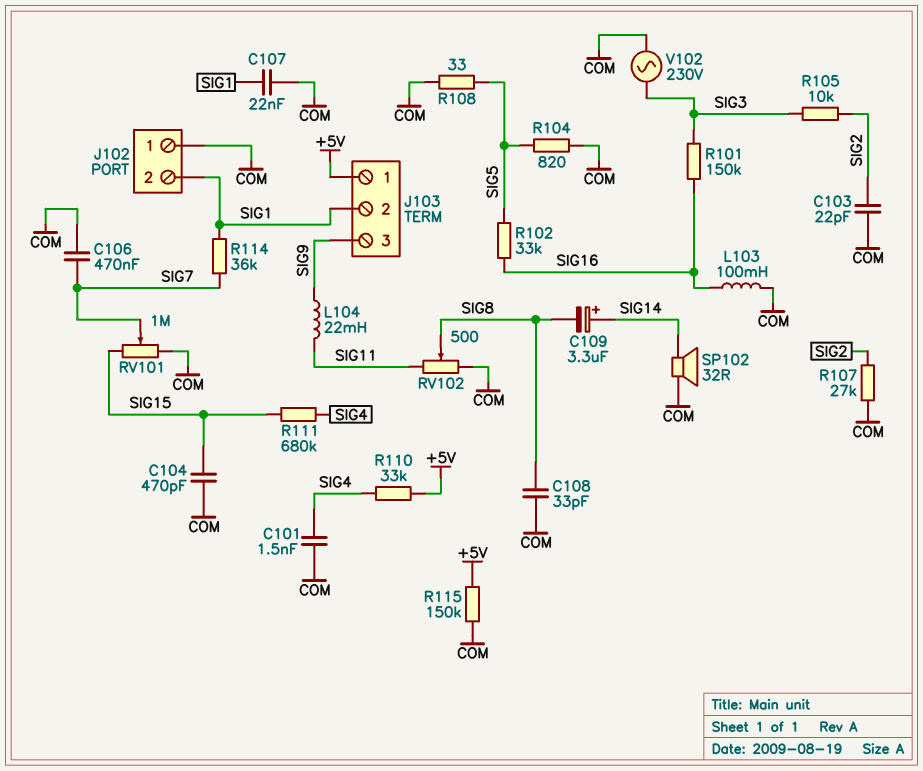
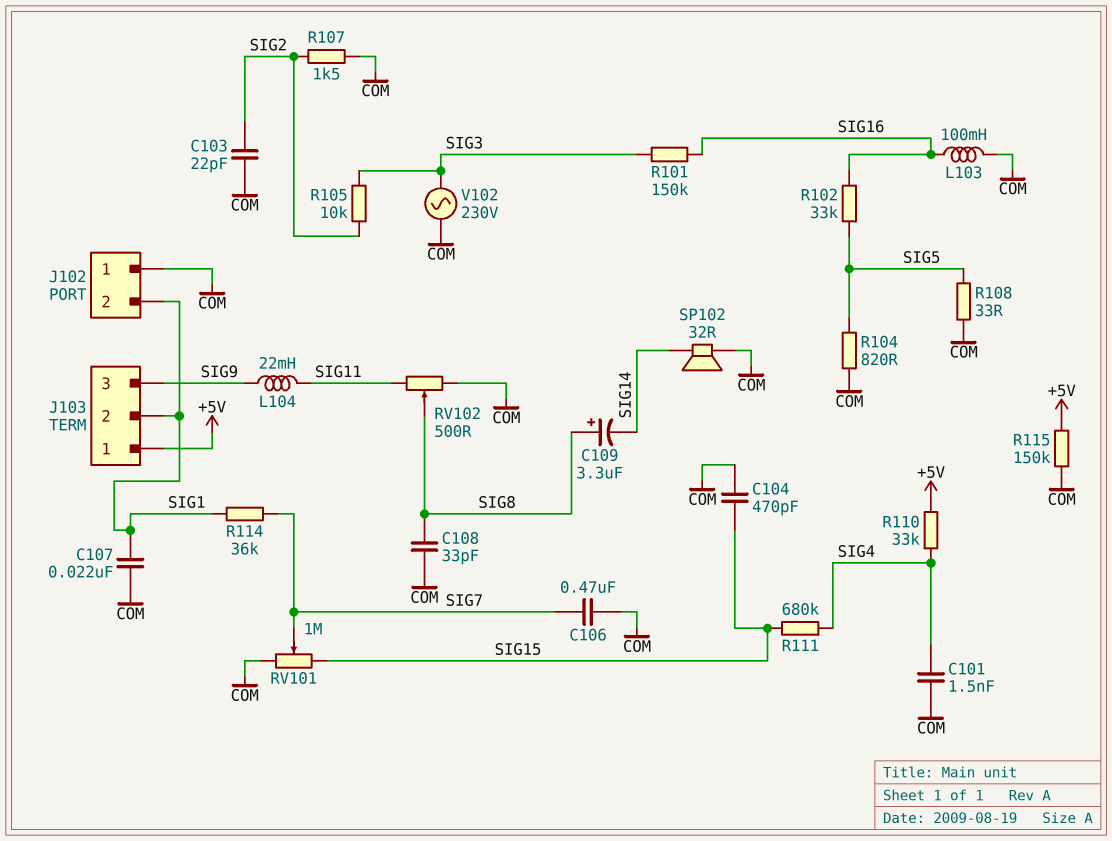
C109: 3.3uF (plus SIG14, minus SIG8) -> 3.3uF (plus SIG8, minus SIG14)
R107: 27k (COM, SIG2) -> 1.5k (COM, SIG2)

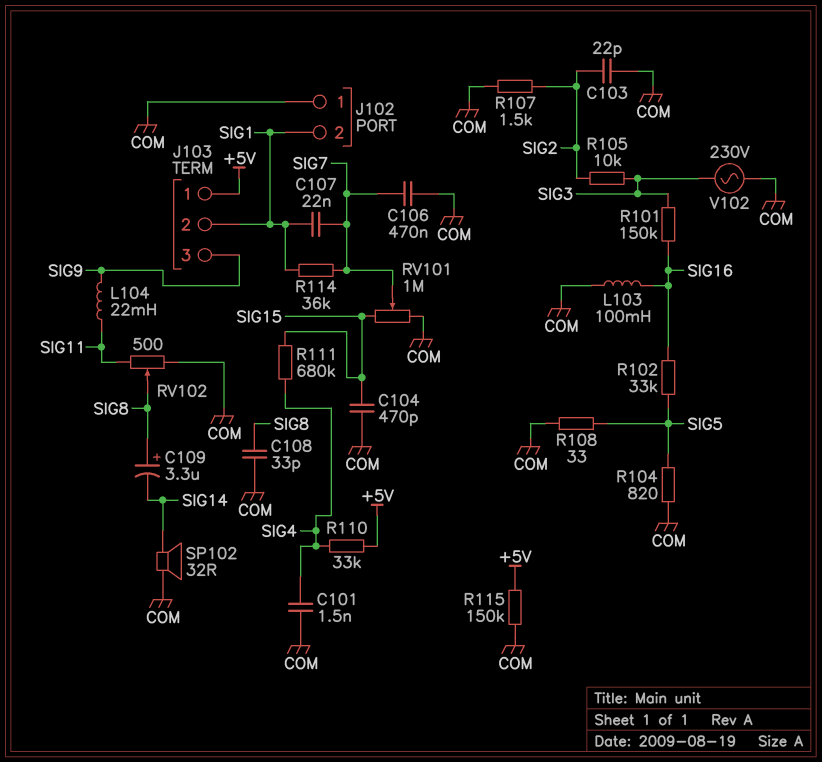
C107: 22nF (COM, SIG1) -> 22nF (SIG1, SIG7)

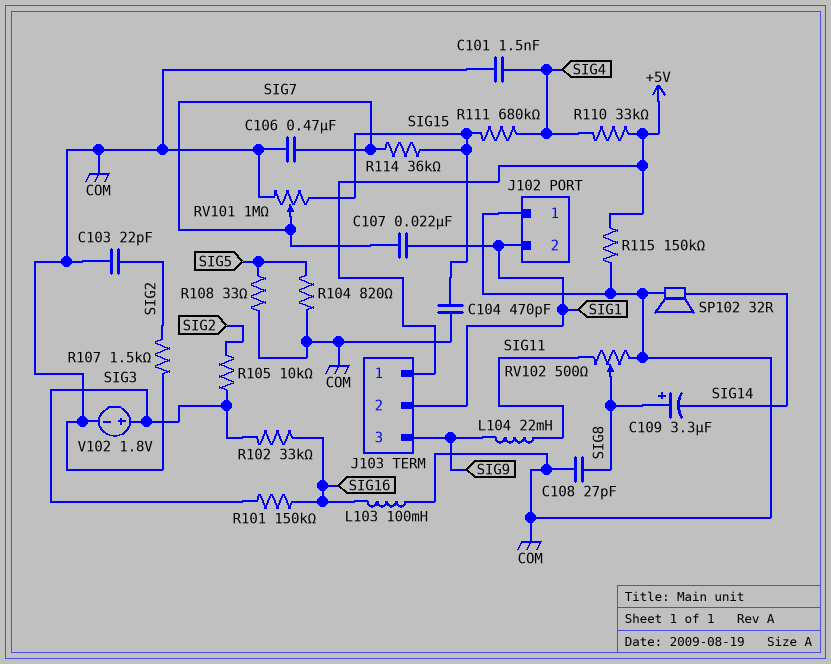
C108: 33pF (COM, SIG8) -> 27pF (COM, SIG8)
R102: 33k (SIG5, SIG16) -> 33k (SIG3, SIG16)
R114: 36k (SIG1, SIG7) -> 36k (SIG7, SIG15)
V102: AC 230V (COM, SIG3) -> 1.8V (plus SIG3, minus COM)

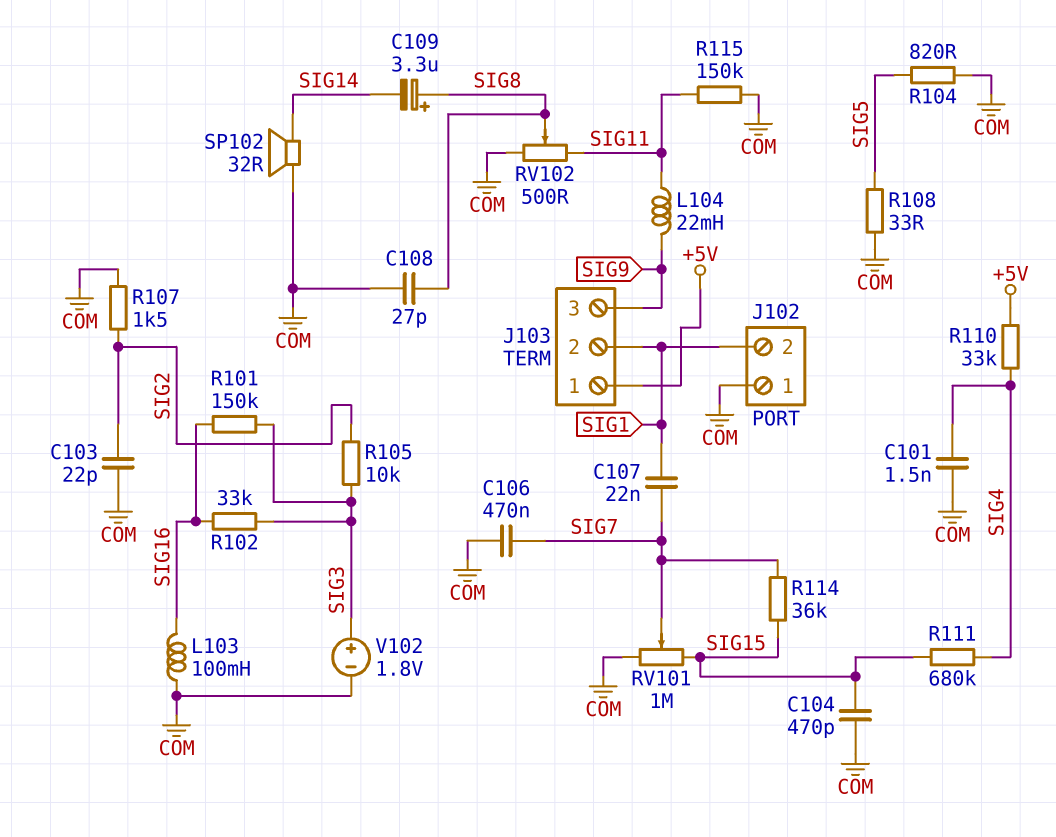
R115: 150k (+5V, COM) -> 150k (COM, SIG11)

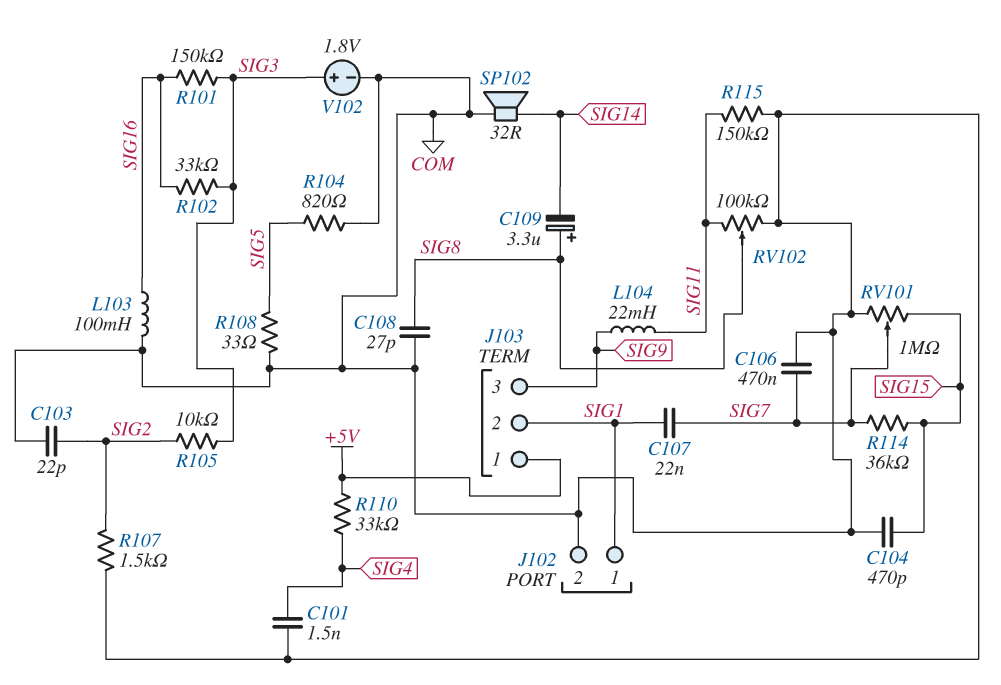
J102 pin 1: COM -> SIG1
J102 pin 2: SIG1 -> COM
R111: 680k (SIG4, SIG15) -> none
RV102: 500 (COM, SIG11, wiper SIG8) -> 100k (COM, SIG11, wiper SIG8)

